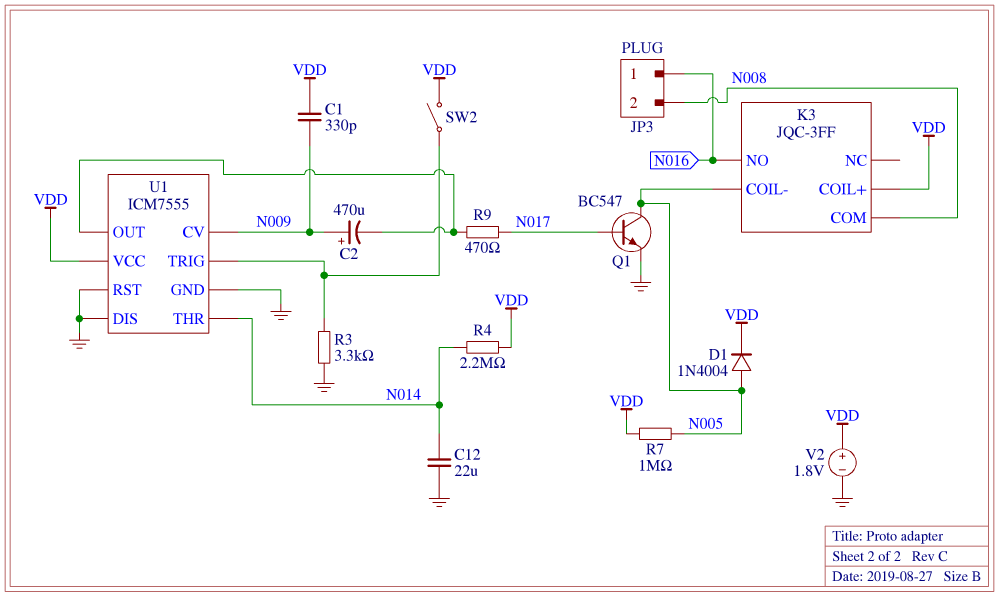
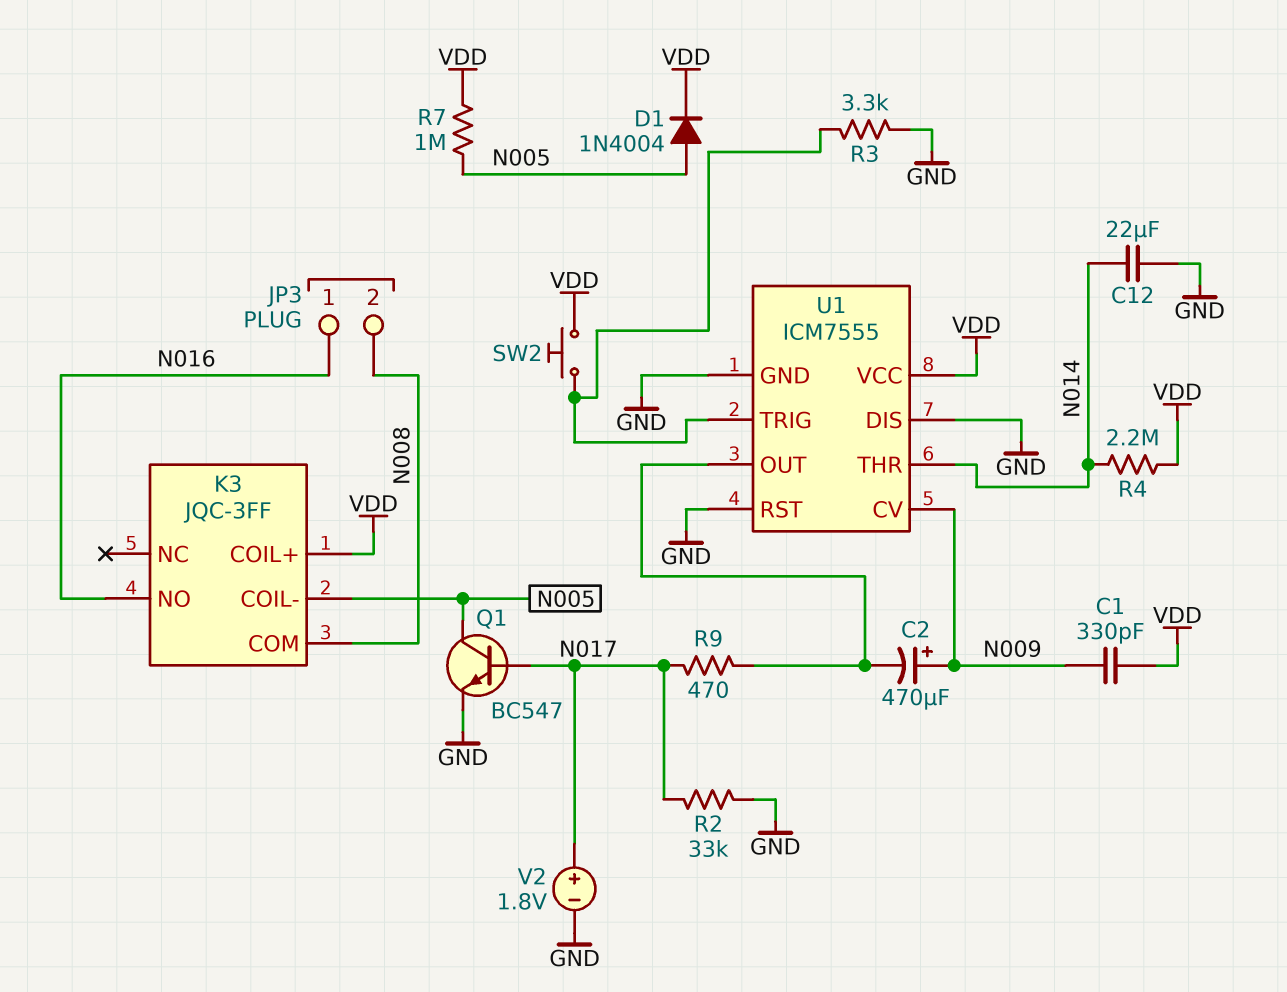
R2: none -> 33k (GND, N017)
SW2: switch (U1/TRIG, VDD) -> button (U1/TRIG, VDD)
V2: 1.8V (plus VDD, minus GND) -> 1.8V (plus N017, minus GND)

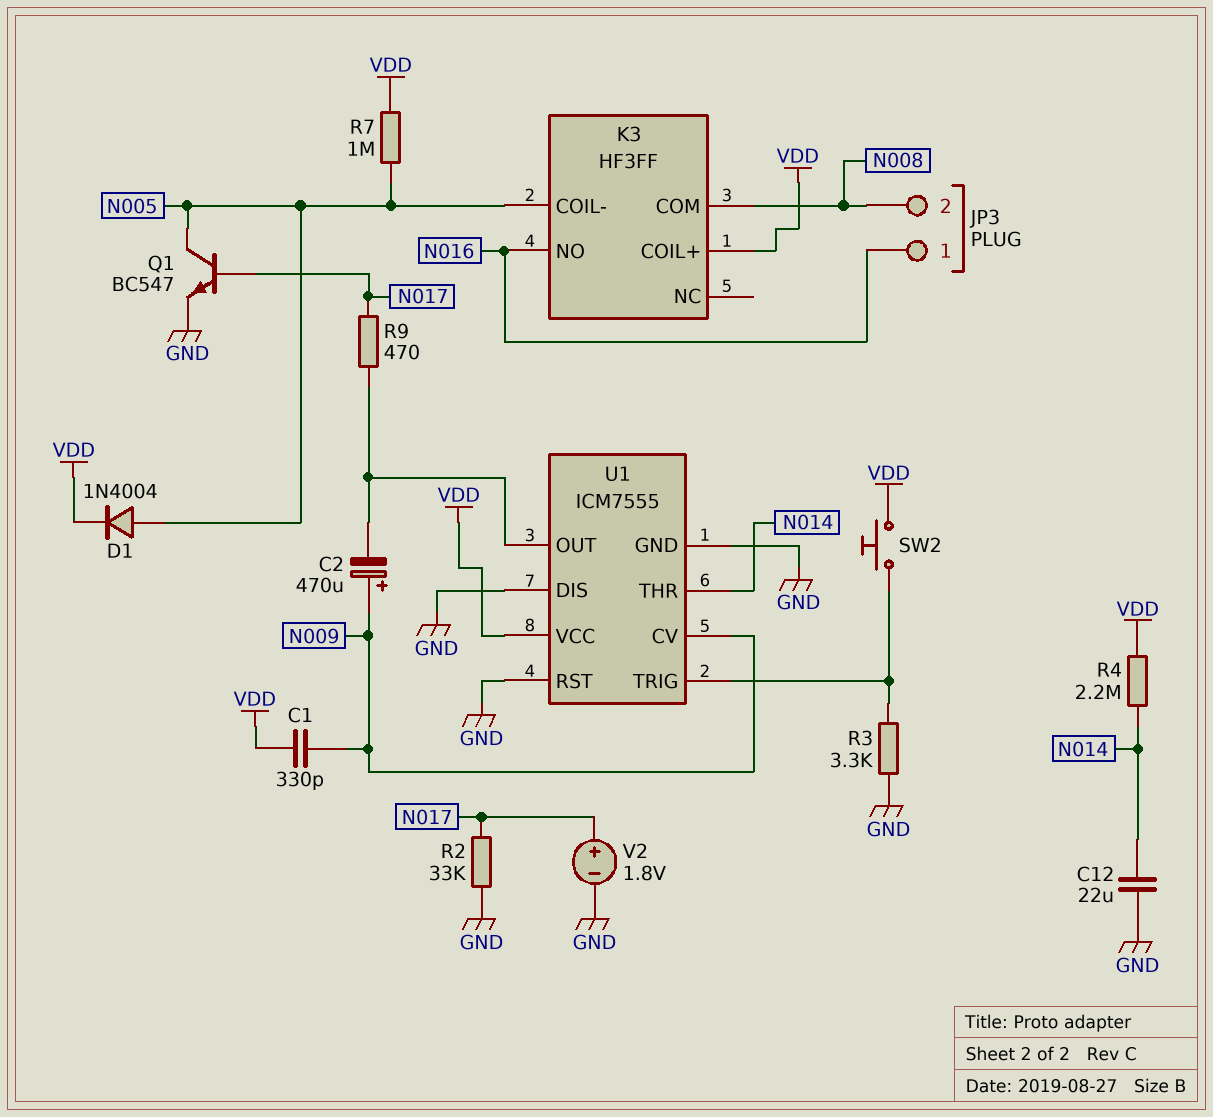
K3: JQC-3FF -> HF3FF

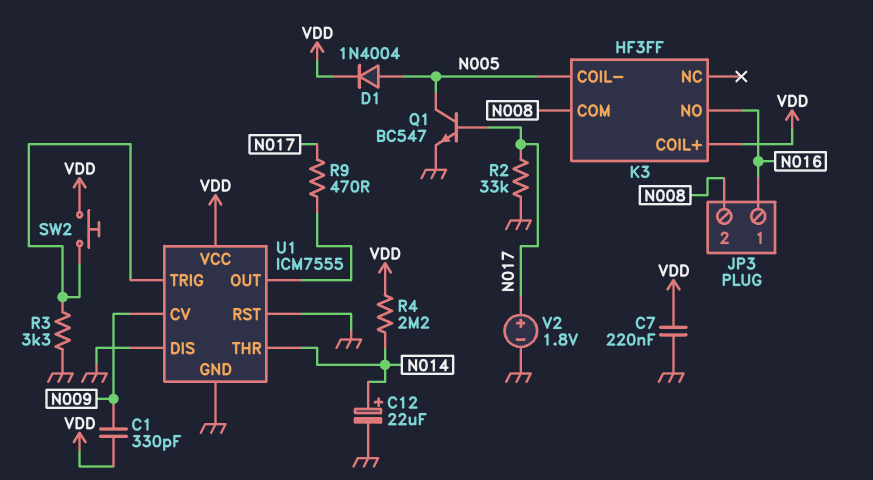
C2: 470uF (plus N009, minus U1/OUT) -> none
C7: none -> 220nF (GND, VDD)
C12: 22uF (GND, N014) -> 22uF (plus N014, minus GND)
R7: 1M (N005, VDD) -> none

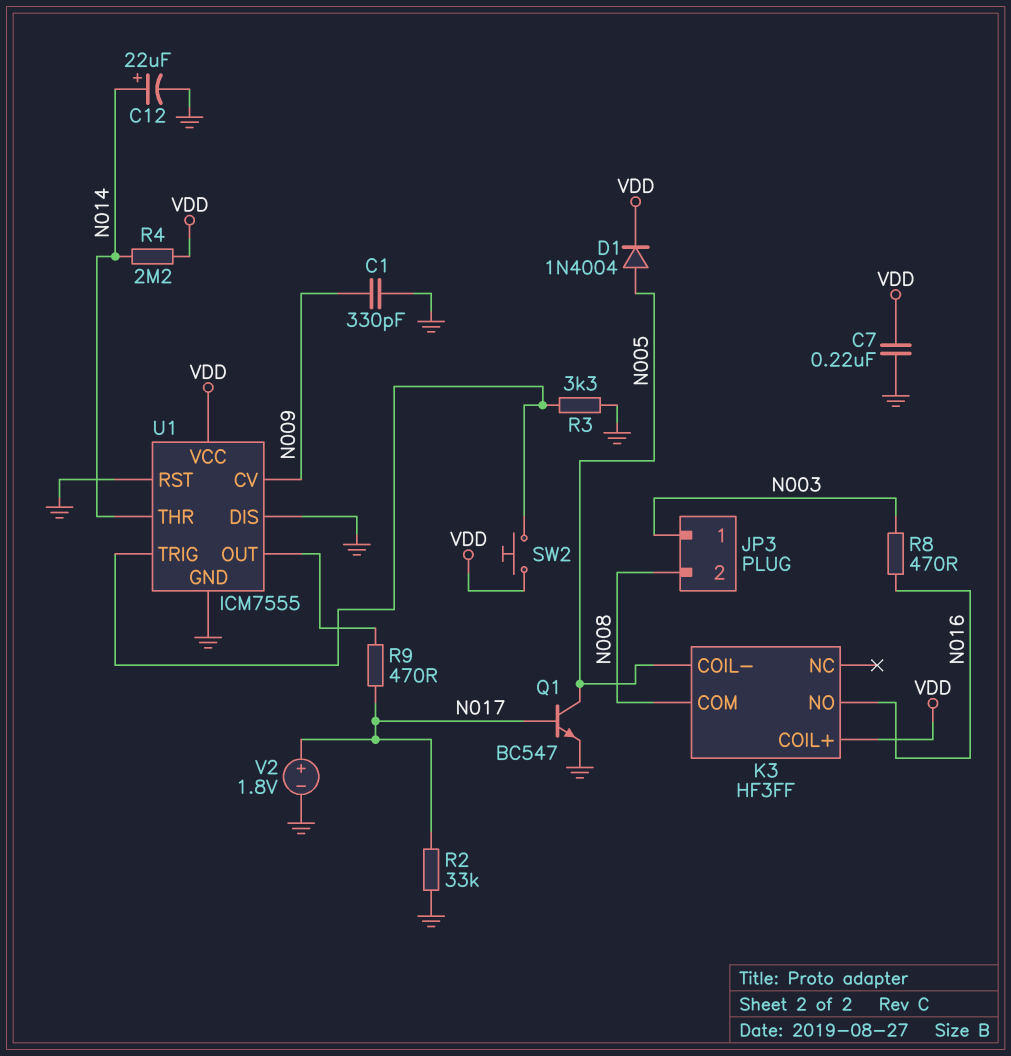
C1: 330pF (N009, VDD) -> 330pF (GND, N009)
JP3 pin 1: N016 -> N003
R8: none -> 470 (N003, N016)

